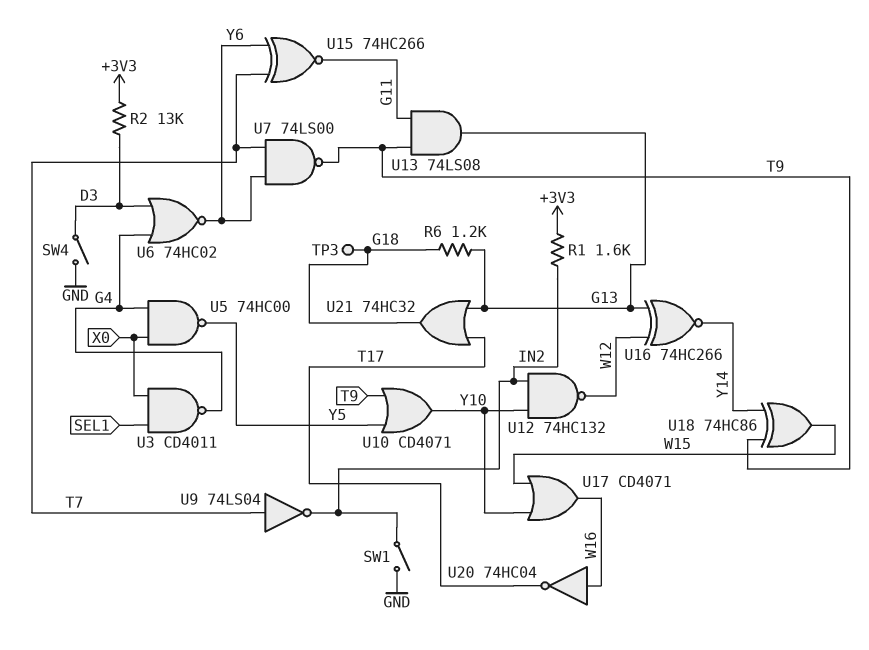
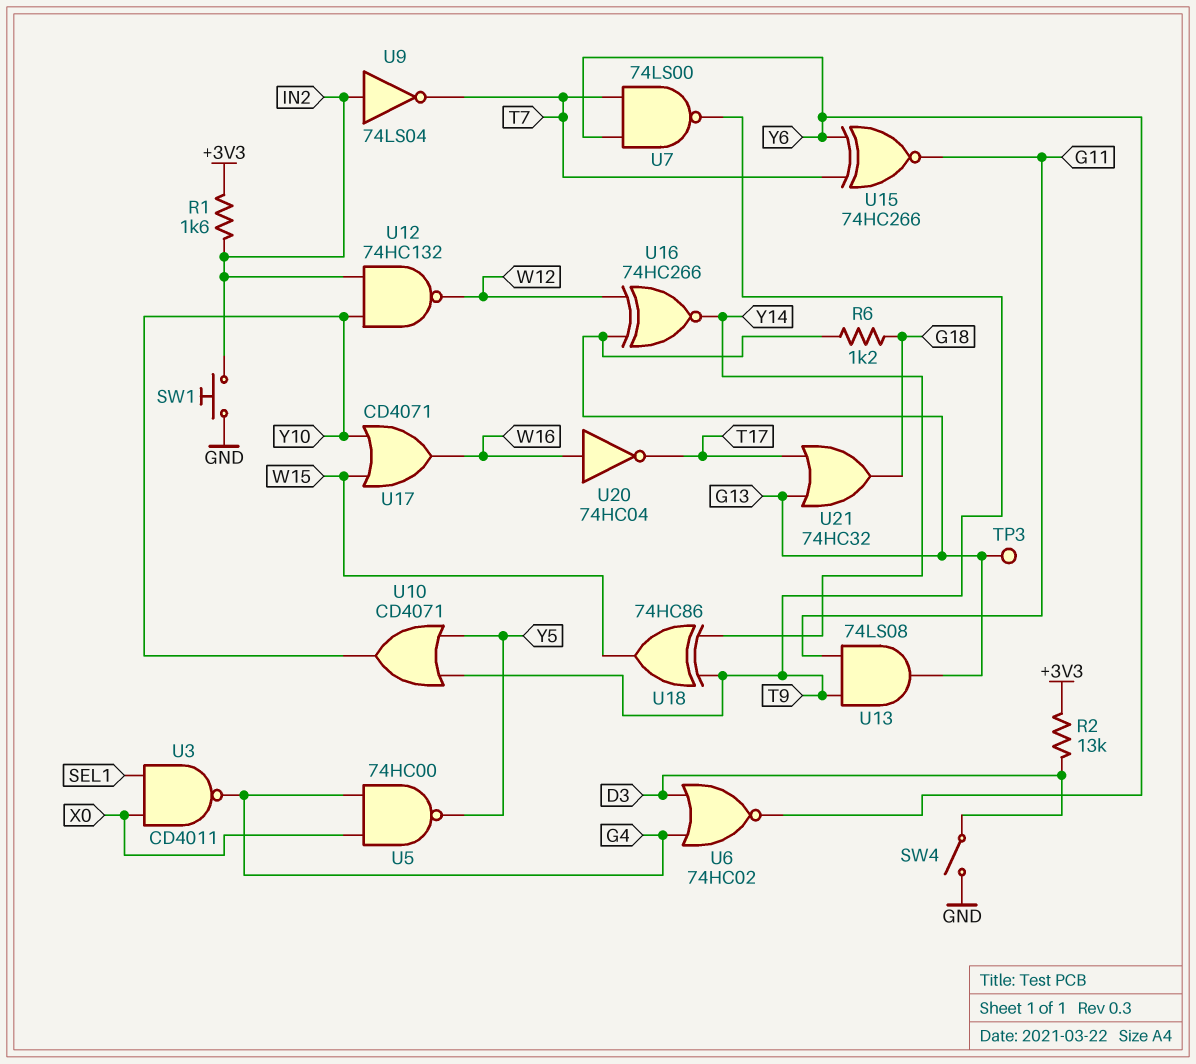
SW1: switch (GND, IN2) -> button (GND, IN2)
TP3: test point (G18) -> test point (G13)
U9: NOT 74LS04 (in T7, out IN2) -> NOT 74LS04 (in IN2, out T7)

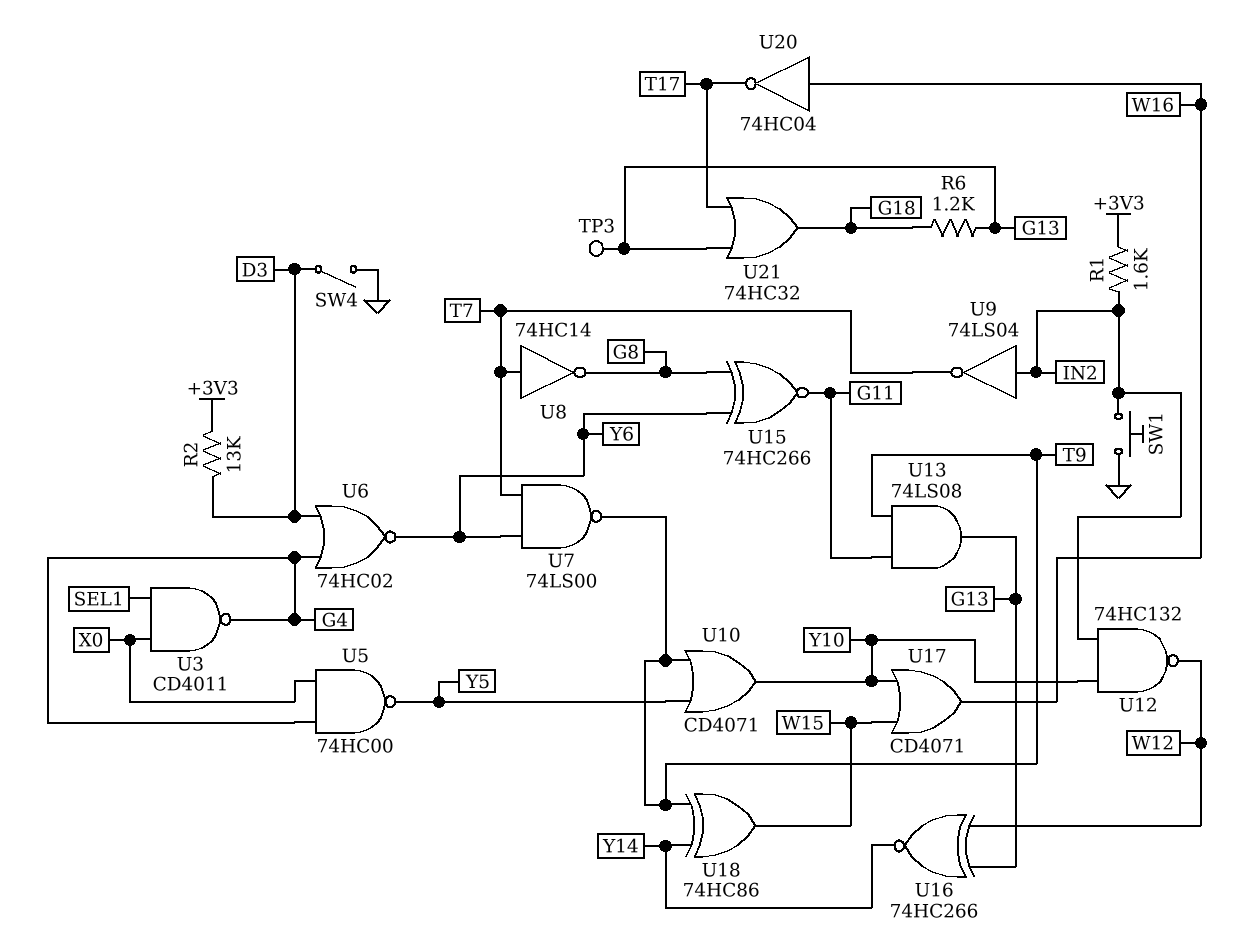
U8: none -> NOT 74HC14 (in T7, out G8)
U15: XNOR 74HC266 (in T7, in Y6, out G11) -> XNOR 74HC266 (in G8, in Y6, out G11)

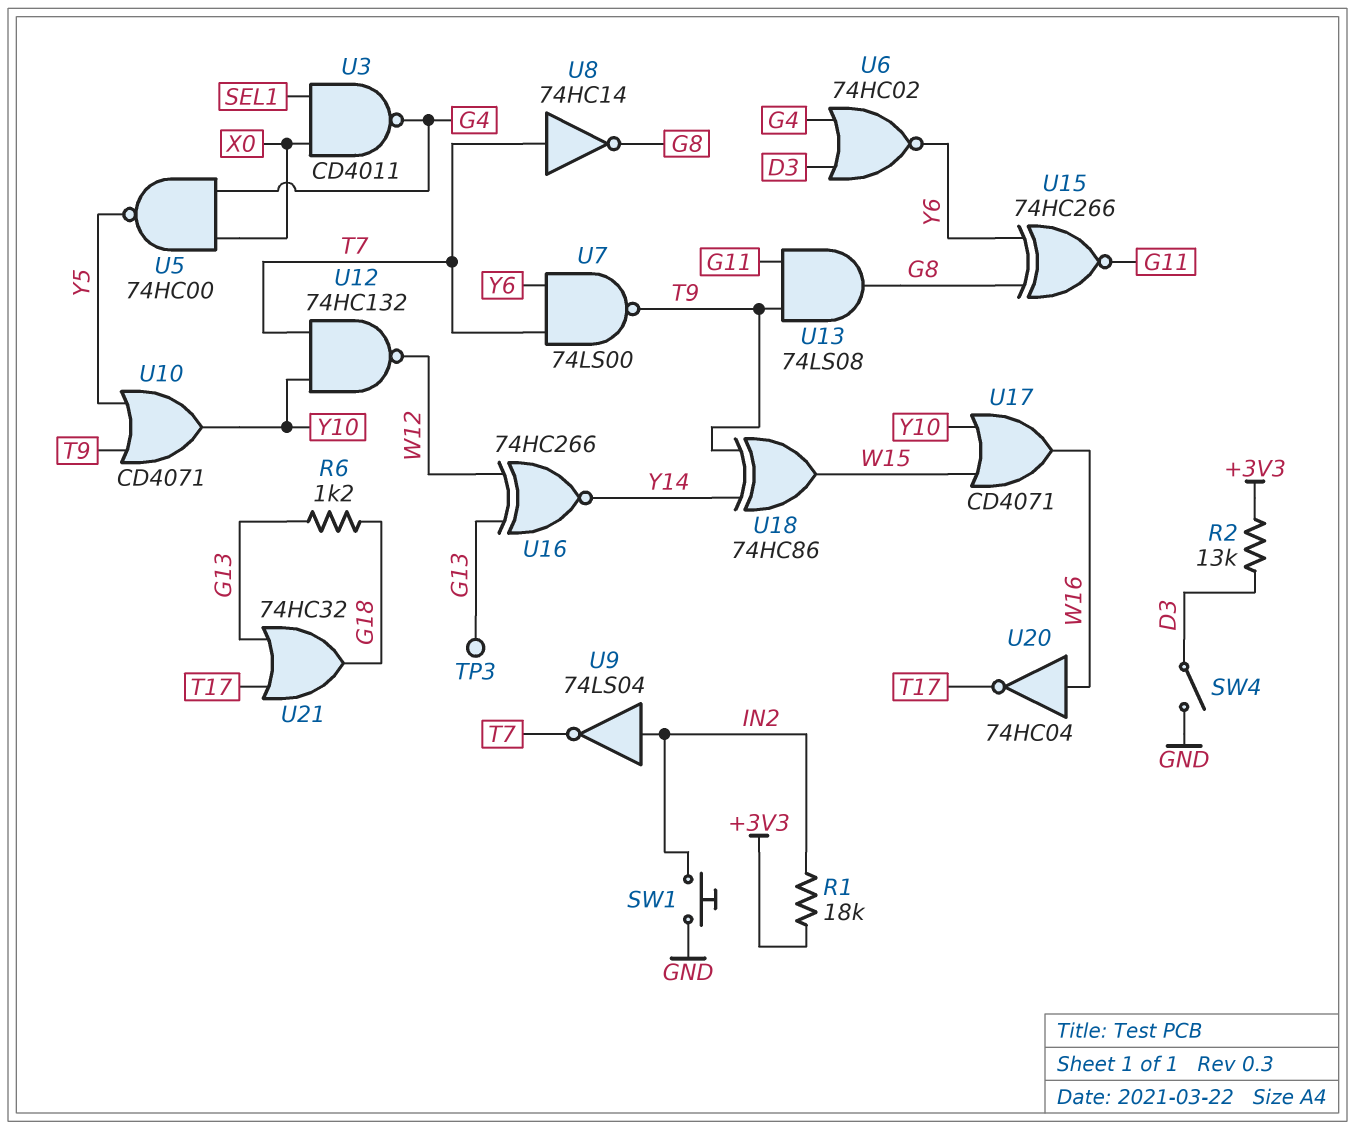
R1: 1.6k (+3V3, IN2) -> 18k (+3V3, IN2)
U12: NAND 74HC132 (in IN2, in Y10, out W12) -> NAND 74HC132 (in T7, in Y10, out W12)
U13: AND 74LS08 (in G11, in T9, out G13) -> AND 74LS08 (in G11, in T9, out G8)

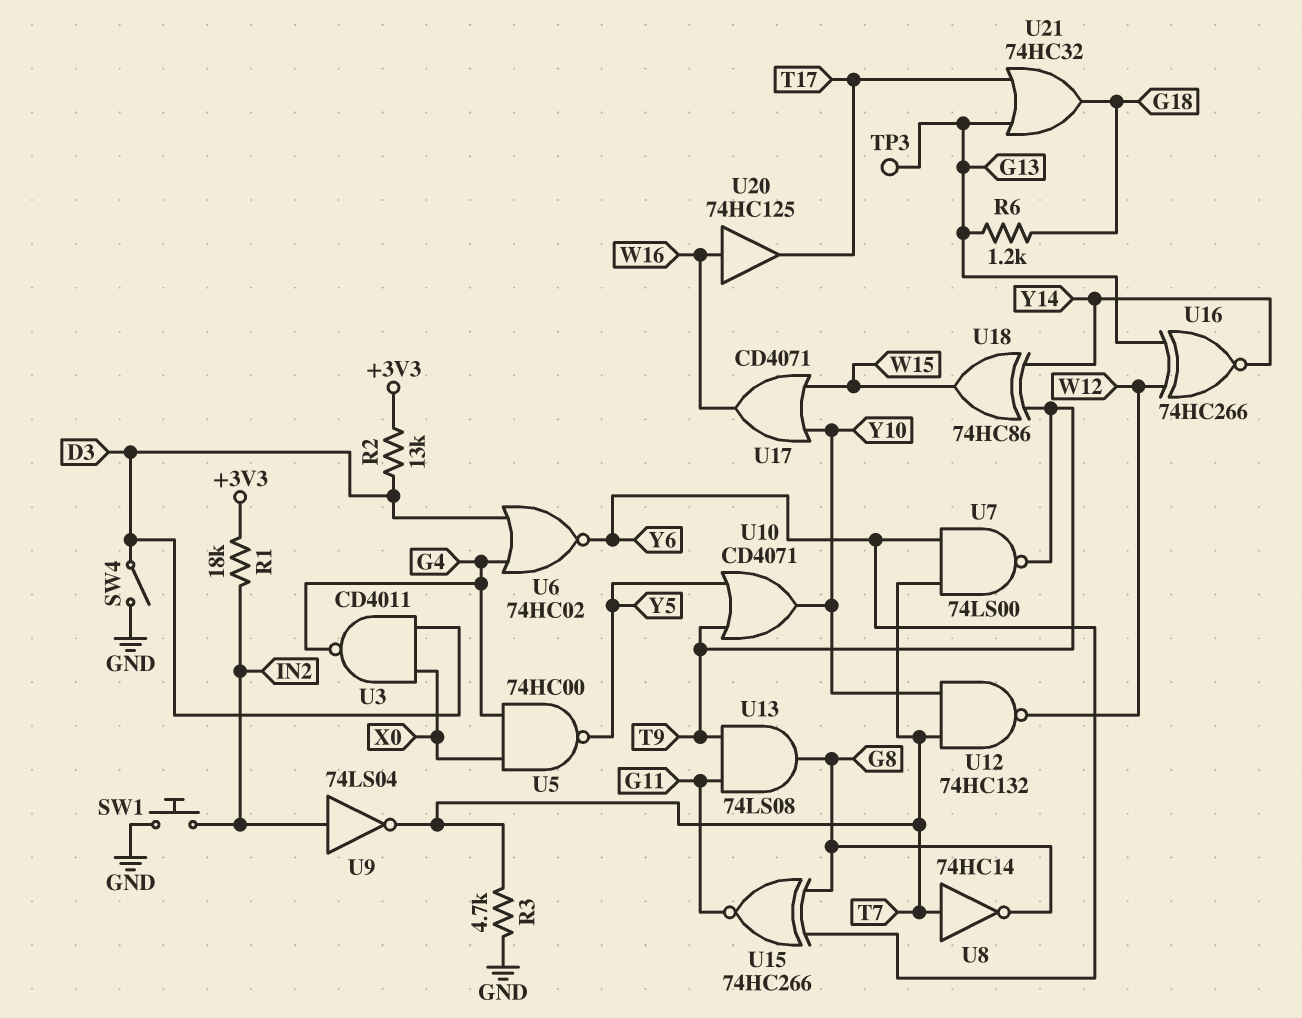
R3: none -> 4.7k (GND, T7)
U3: NAND CD4011 (in SEL1, in X0, out G4) -> NAND CD4011 (in D3, in X0, out G4)
U20: NOT 74HC04 (in W16, out T17) -> buffer 74HC125 (in W16, out T17)

